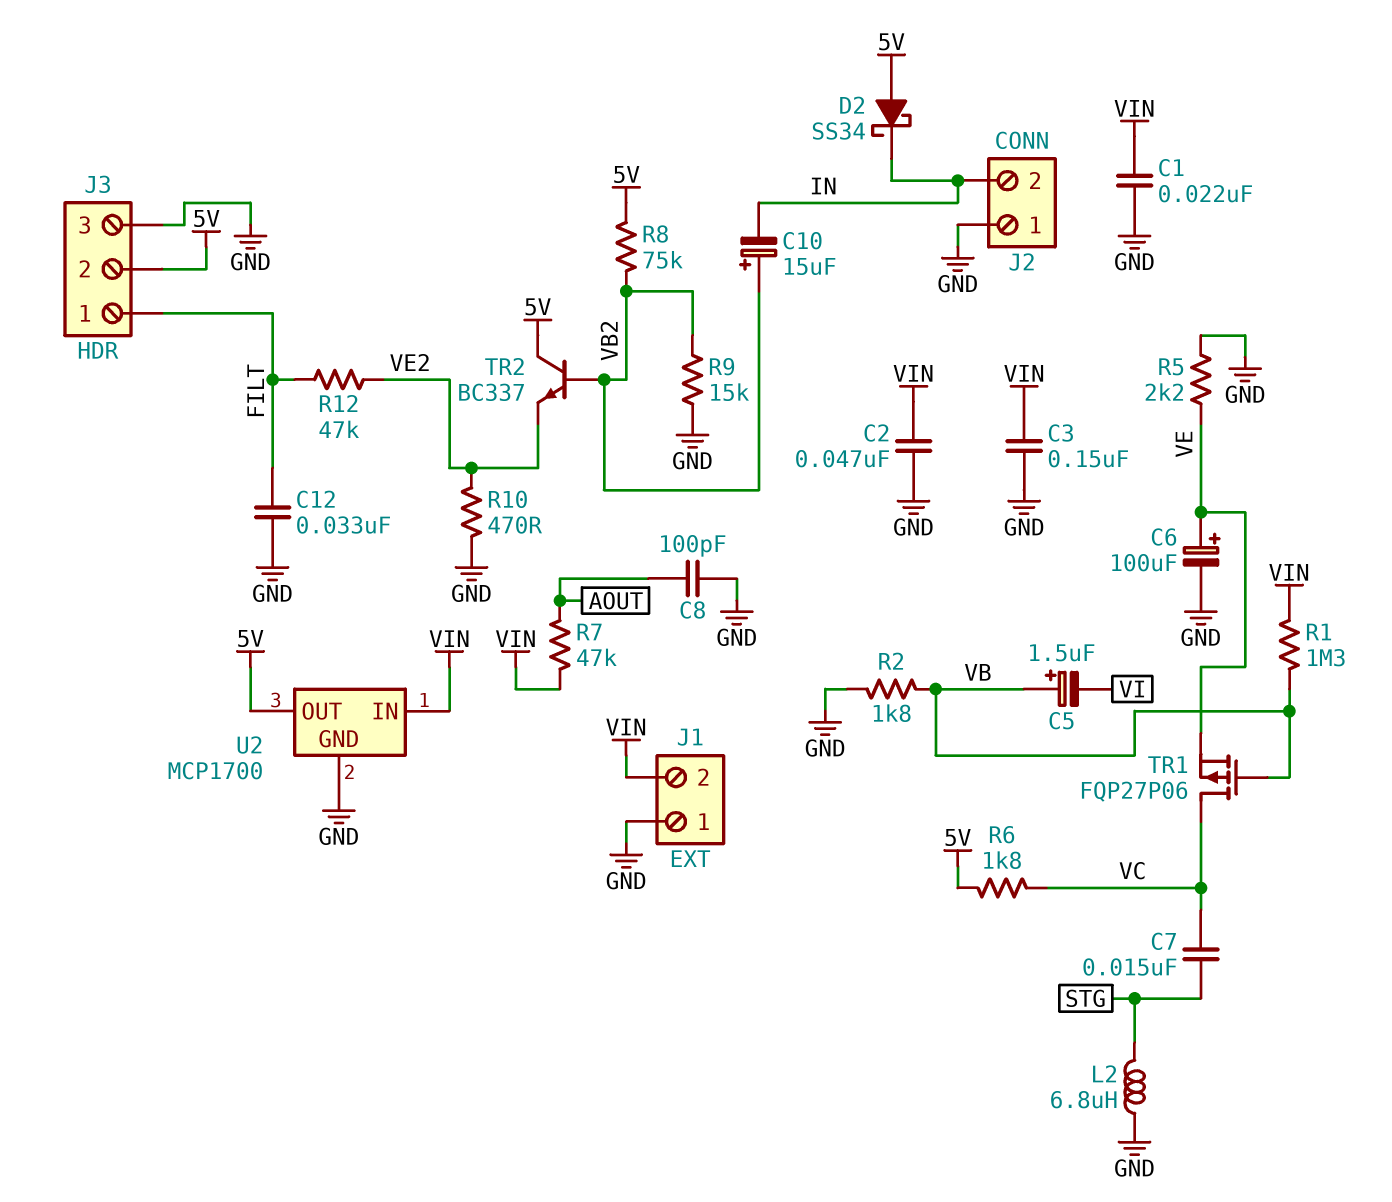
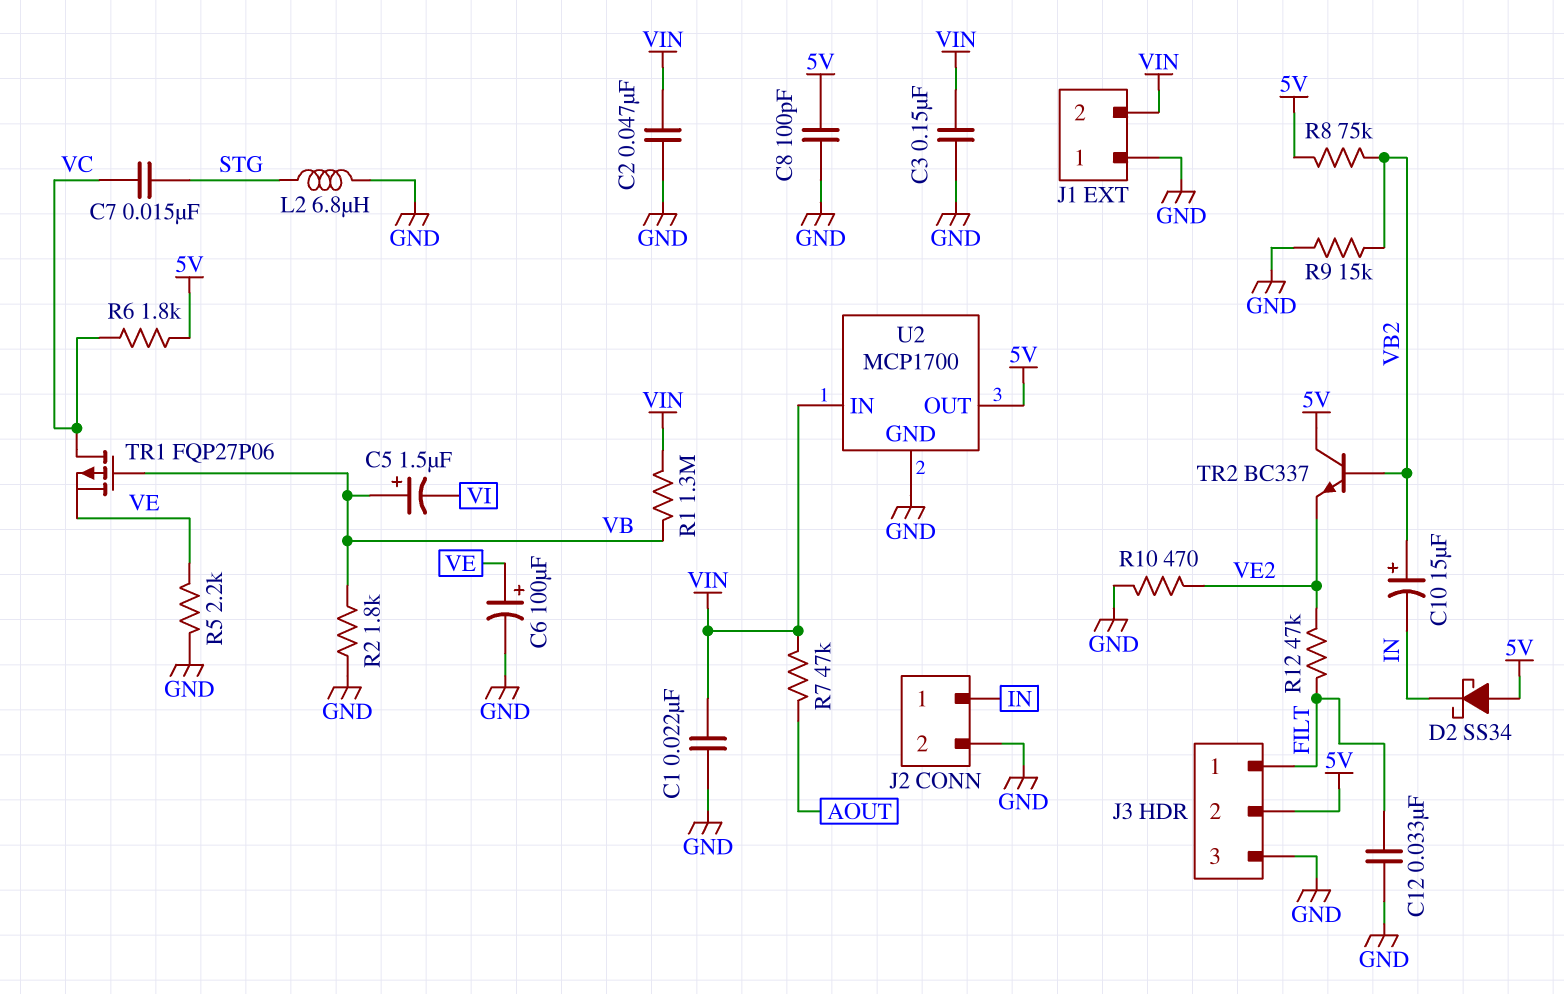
C8: 100pF (AOUT, GND) -> 100pF (5V, GND)
J2 pin 1: GND -> IN
J2 pin 2: IN -> GND

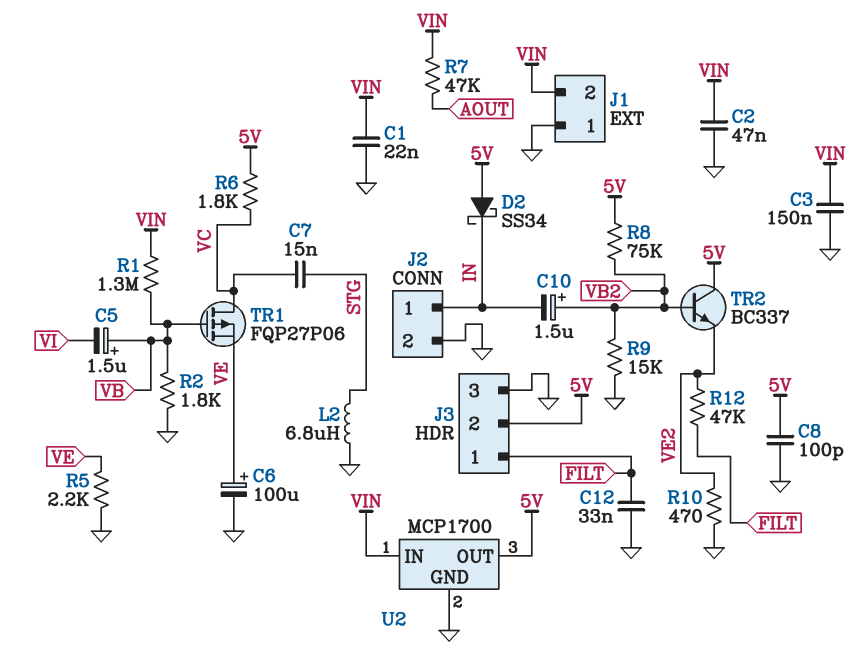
C10: 15uF (plus VB2, minus IN) -> 1.5uF (plus VB2, minus IN)

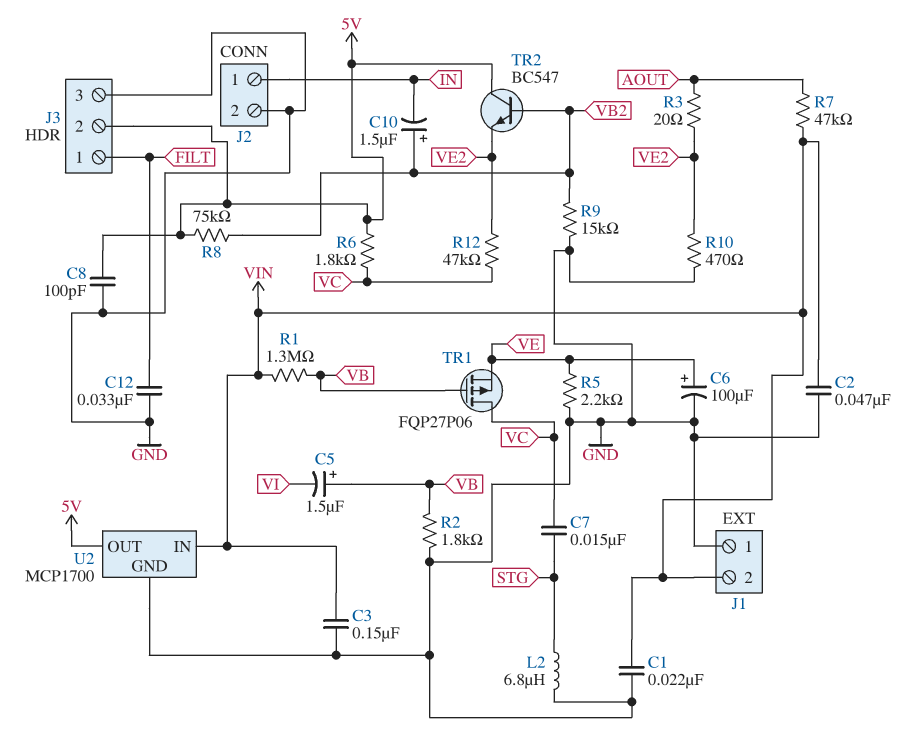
D2: schottky SS34 (A 5V, K IN) -> none
R3: none -> 20 (AOUT, VE2)
R12: 47k (FILT, VE2) -> 47k (VC, VE2)
TR2: NPN BC337 (B VB2, C 5V, E VE2) -> NPN BC547 (B VB2, C 5V, E VE2)

